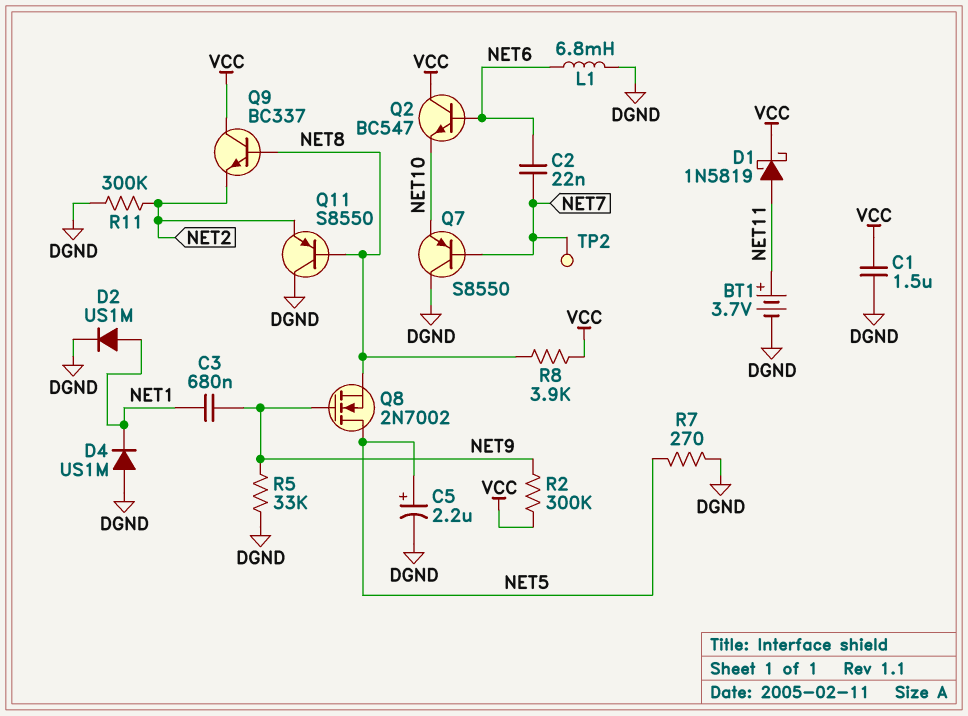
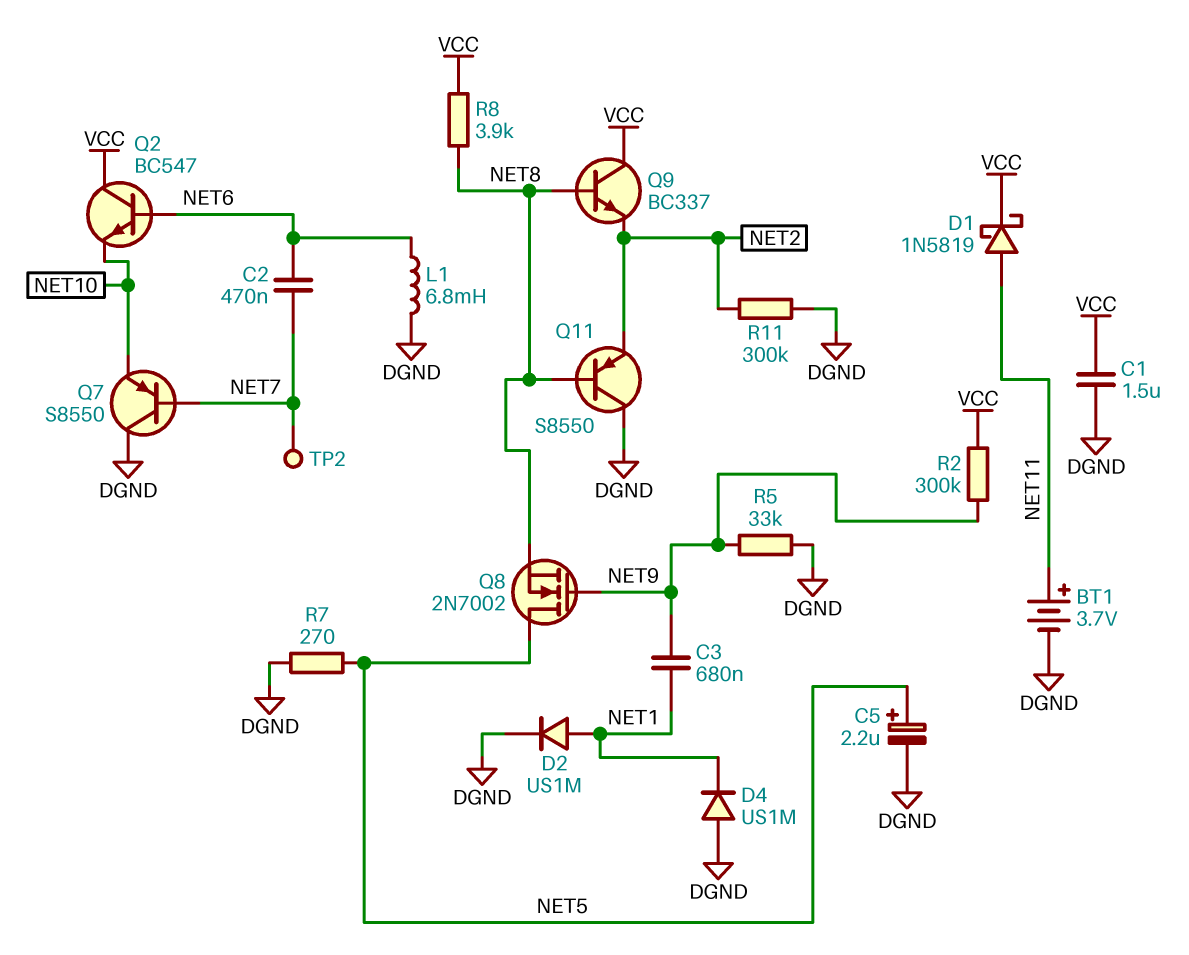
C2: 22nF (NET6, NET7) -> 470nF (NET6, NET7)

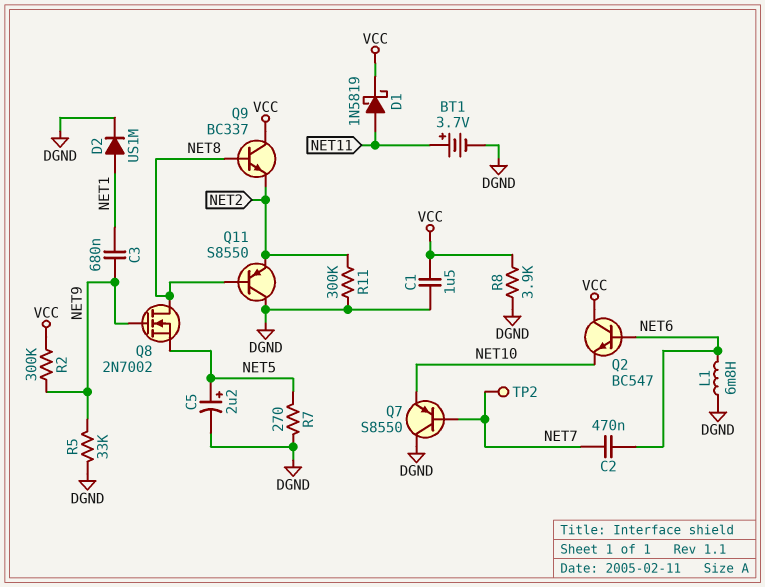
D4: diode US1M (A DGND, K NET1) -> none
Q8: NMOS 2N7002 (G NET9, D NET5, S NET8) -> NMOS 2N7002 (G NET9, D NET8, S NET5)
R8: 3.9k (NET8, VCC) -> 3.9k (DGND, VCC)

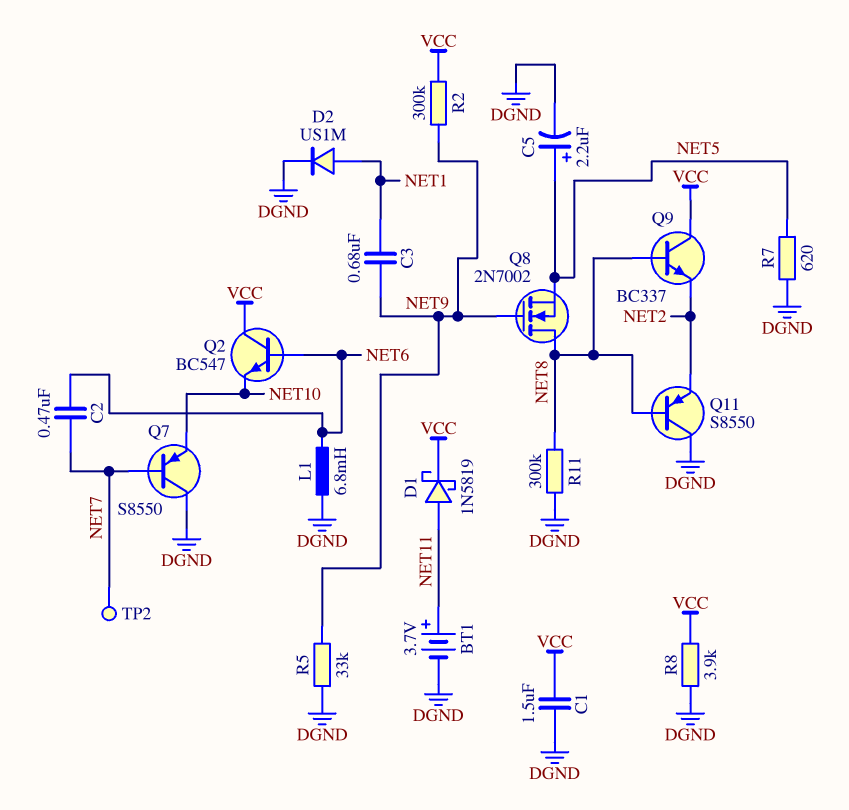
R7: 270 (DGND, NET5) -> 620 (DGND, NET5)
R11: 300k (DGND, NET2) -> 300k (DGND, NET8)

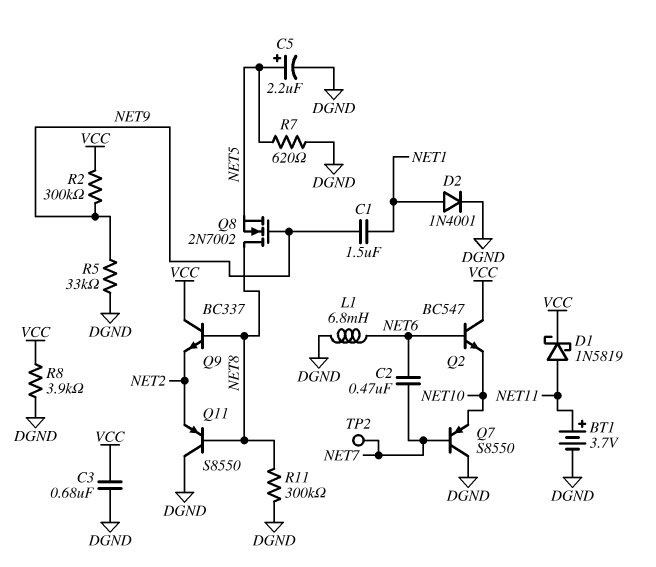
C1: 1.5uF (DGND, VCC) -> 1.5uF (NET1, NET9)
C3: 680nF (NET1, NET9) -> 680nF (DGND, VCC)
D2: diode US1M (A NET1, K DGND) -> diode 1N4001 (A NET1, K DGND)

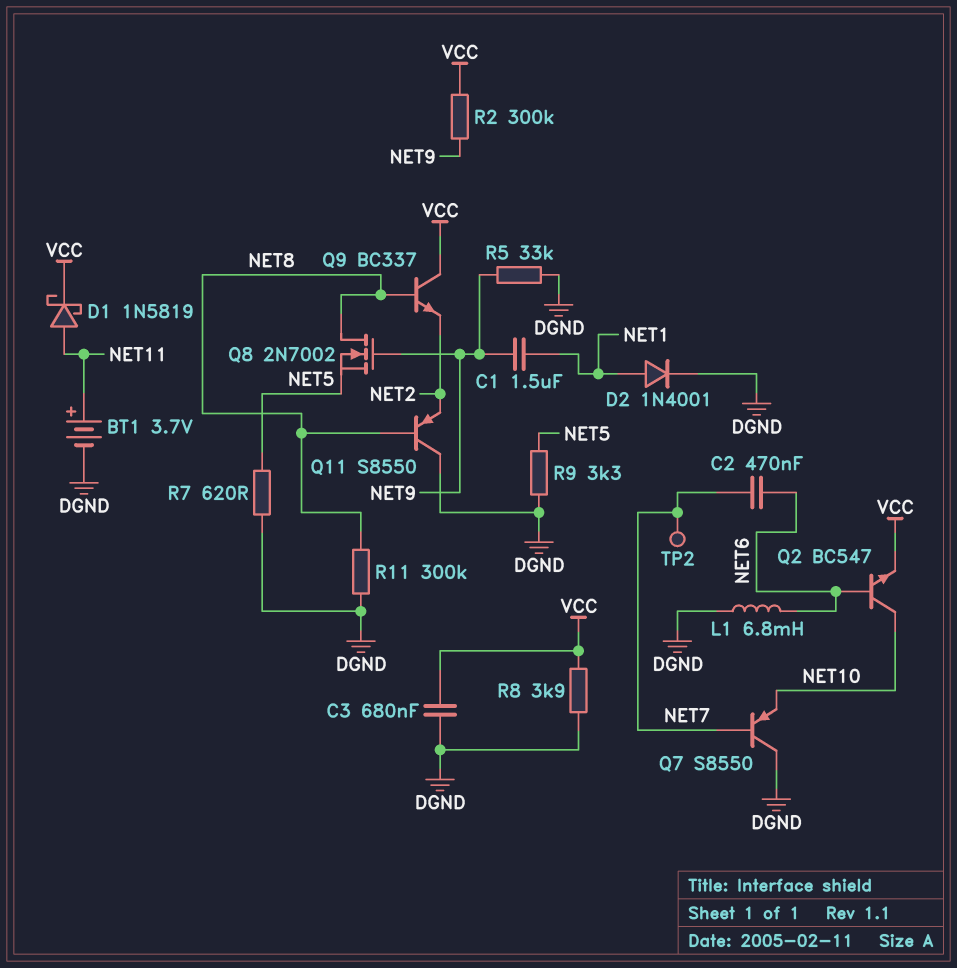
C5: 2.2uF (plus NET5, minus DGND) -> none
Q2: NPN BC547 (B NET6, C VCC, E NET10) -> NPN BC547 (B NET6, C NET10, E VCC)
R9: none -> 3.3k (DGND, NET5)

